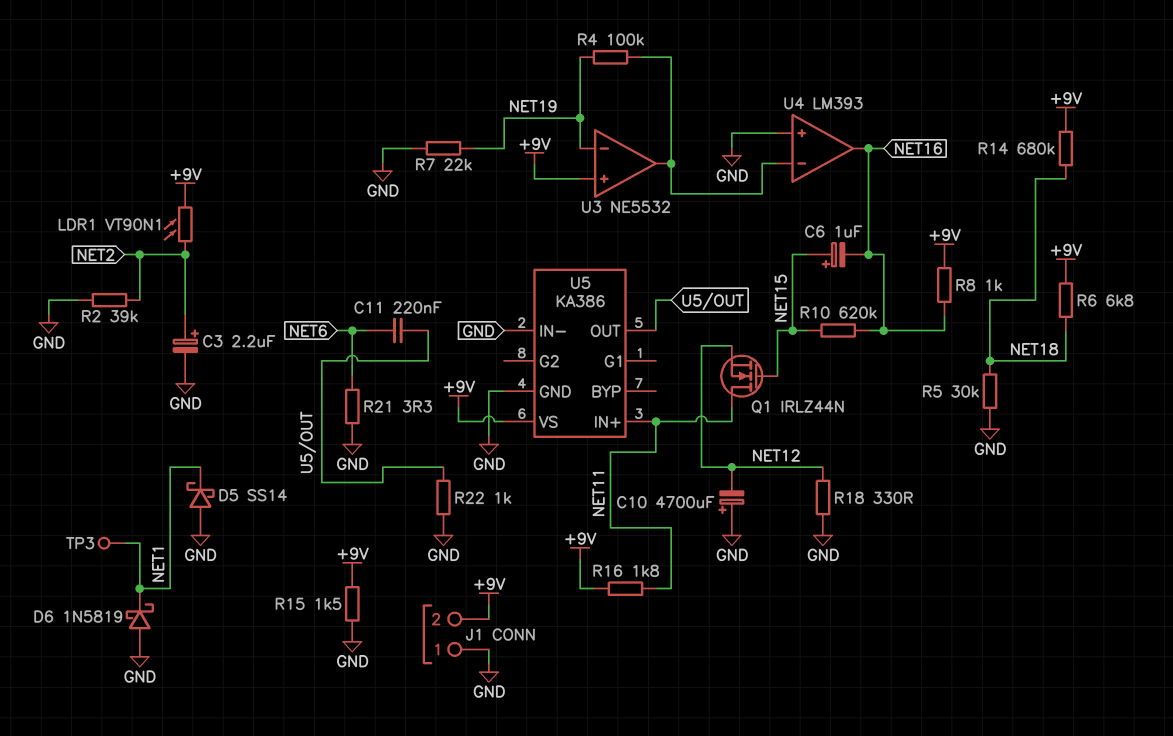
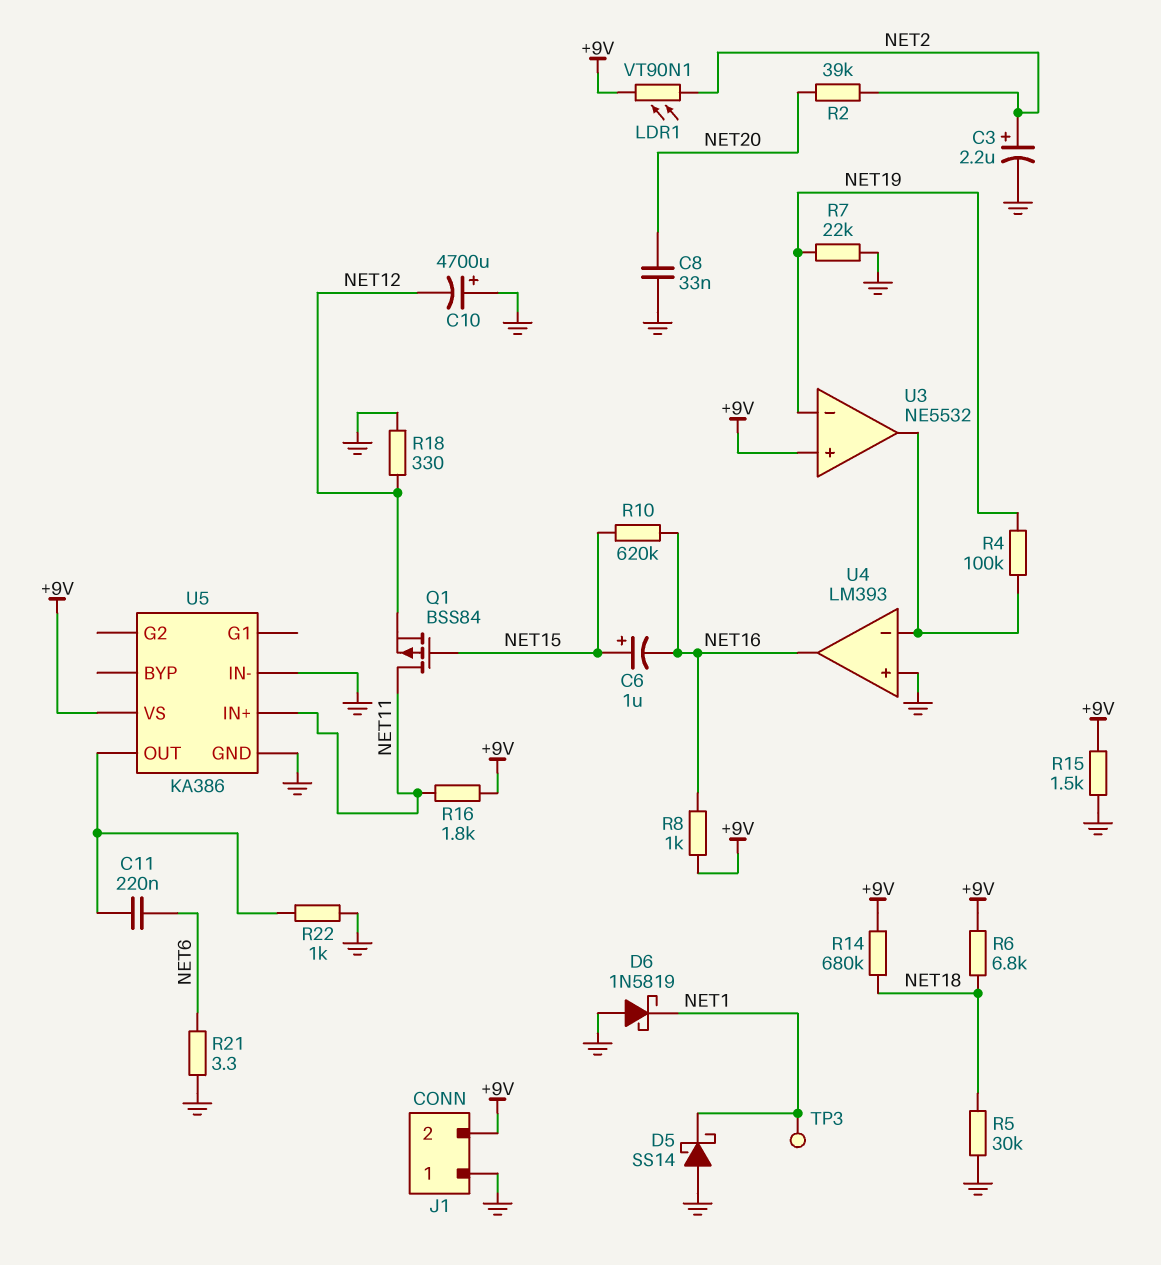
C8: none -> 33nF (GND, NET20)
Q1: NMOS IRLZ44N (G NET15, D NET11, S NET12) -> PMOS BSS84 (G NET15, D NET11, S NET12)
R2: 39k (GND, NET2) -> 39k (NET2, NET20)

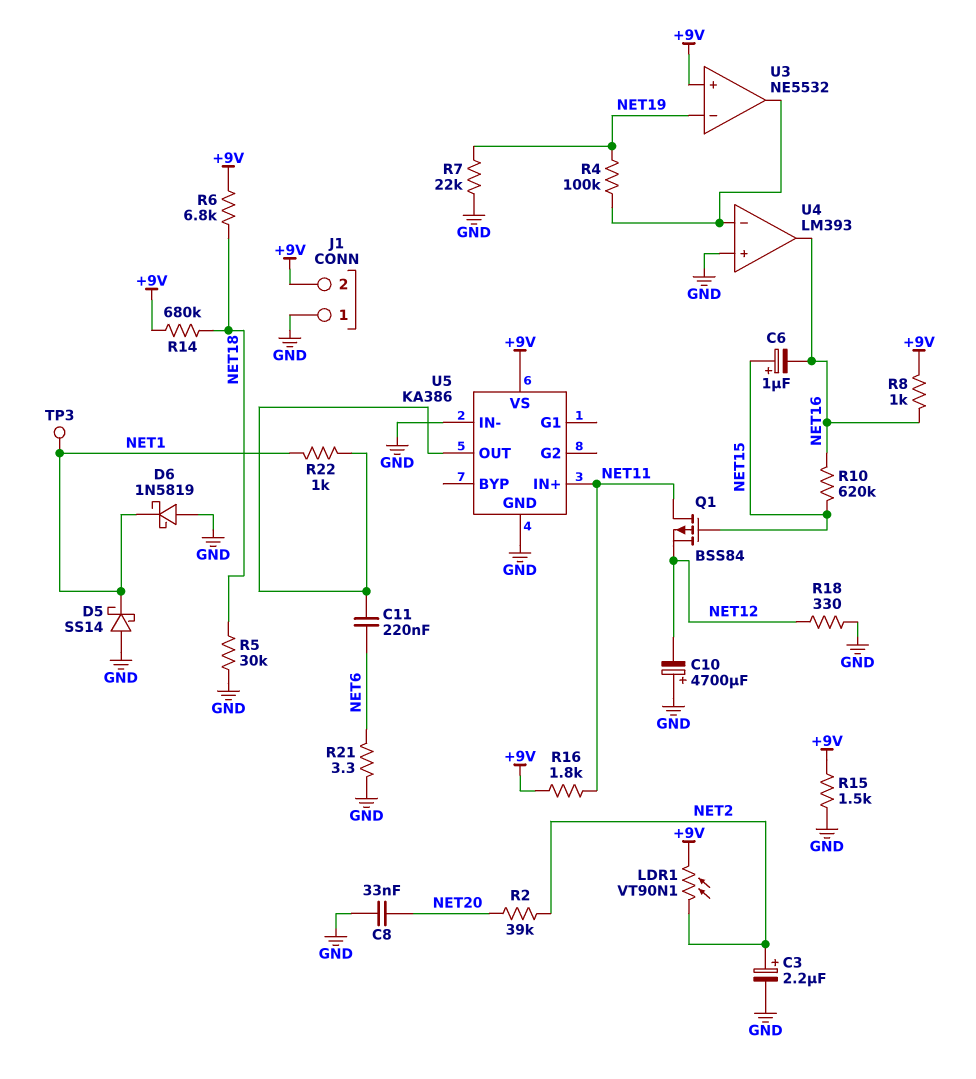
R22: 1k (GND, U5/OUT) -> 1k (NET1, U5/OUT)

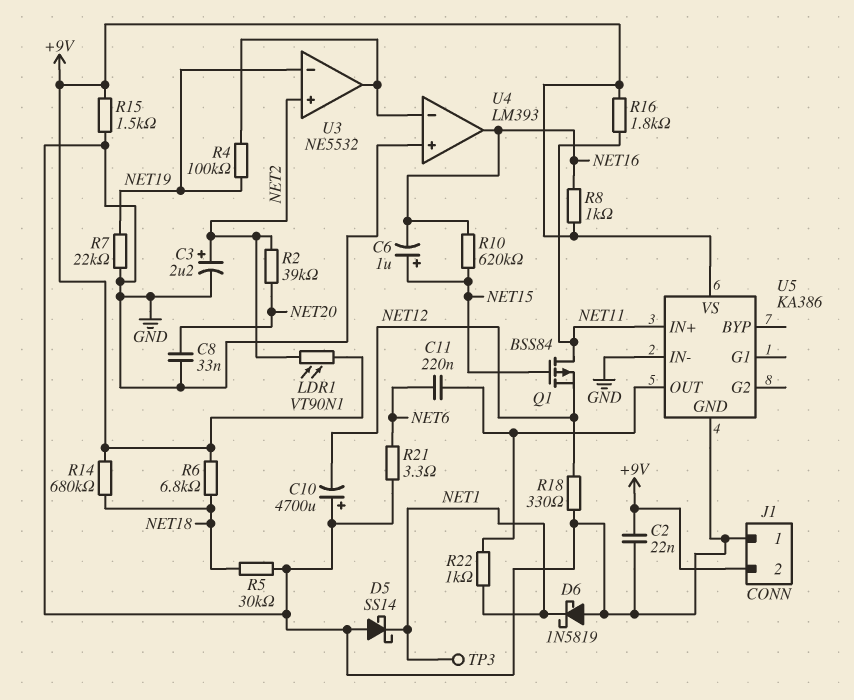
C2: none -> 22nF (+9V, GND)
U3 pin in+: +9V -> NET2

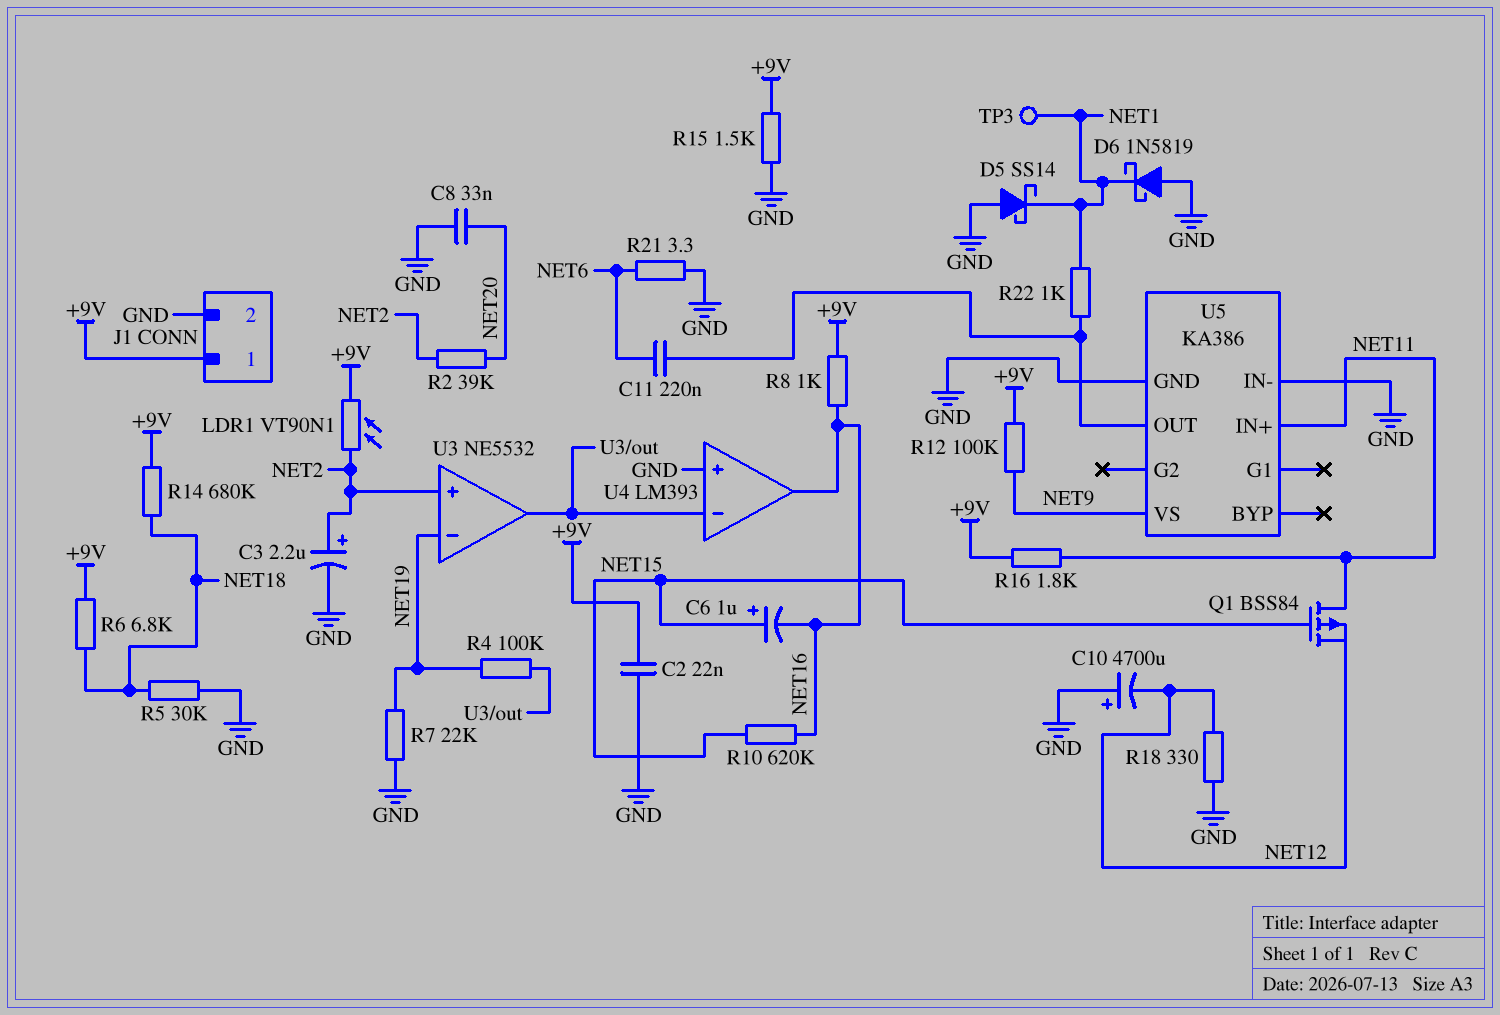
J1 pin 1: GND -> +9V
J1 pin 2: +9V -> GND
R12: none -> 100k (+9V, NET9)
U5 pin VS: +9V -> NET9

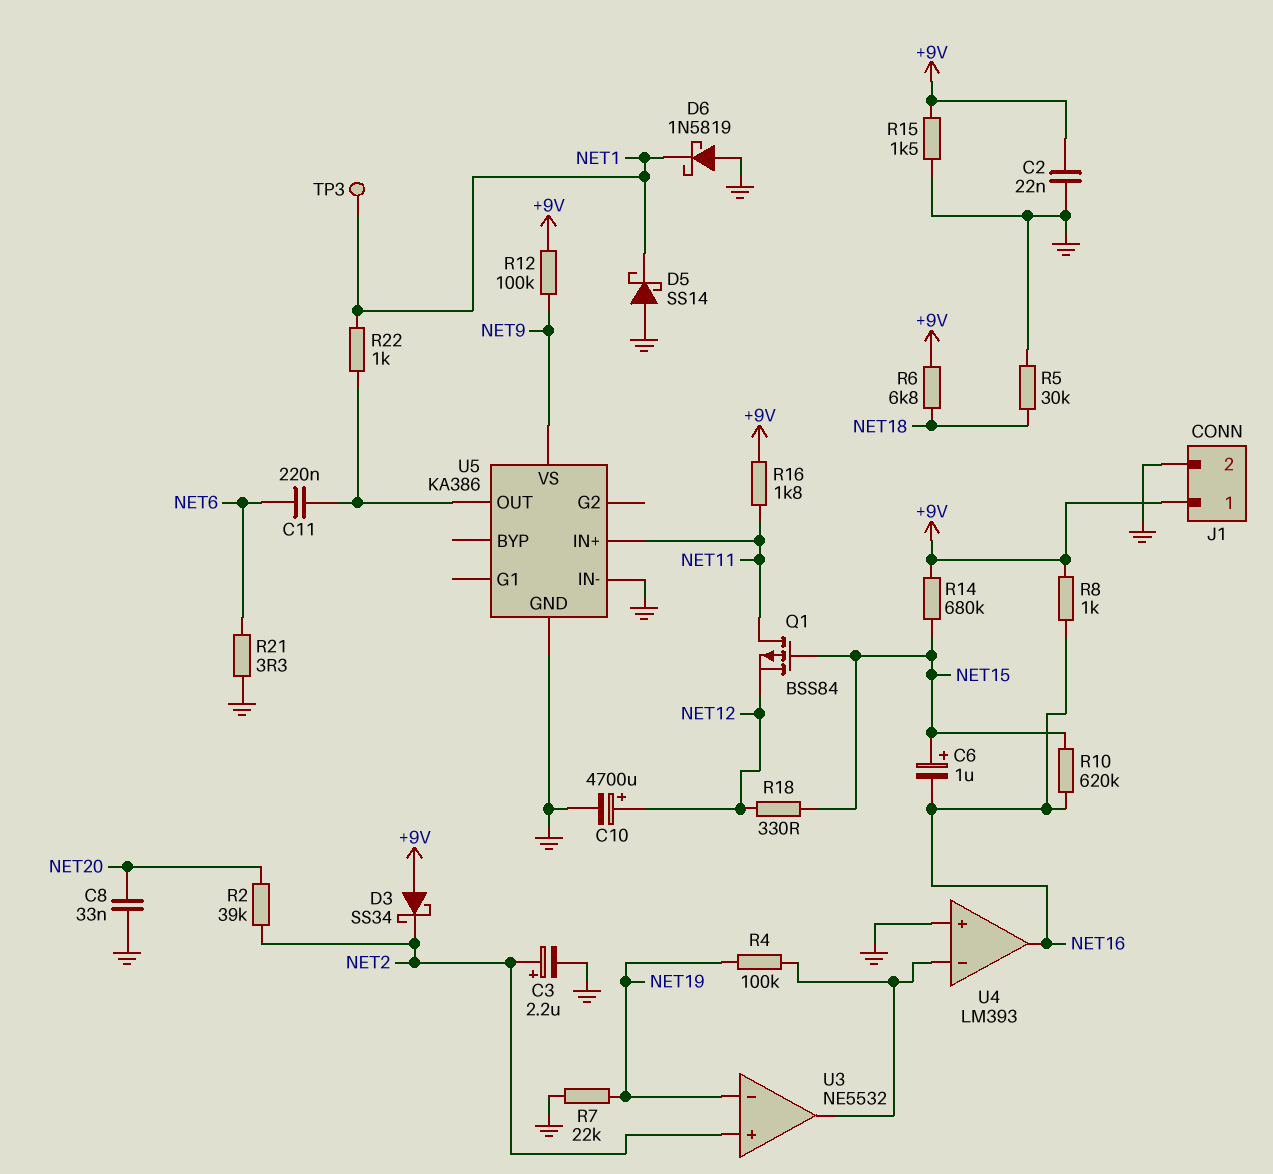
C10: 4700uF (plus GND, minus NET12) -> 4700uF (plus NET12, minus GND)
D3: none -> schottky SS34 (A +9V, K NET2)
LDR1: VT90N1 (+9V, NET2) -> none
R14: 680k (+9V, NET18) -> 680k (+9V, NET15)
R18: 330 (GND, NET12) -> 330 (NET12, NET15)

